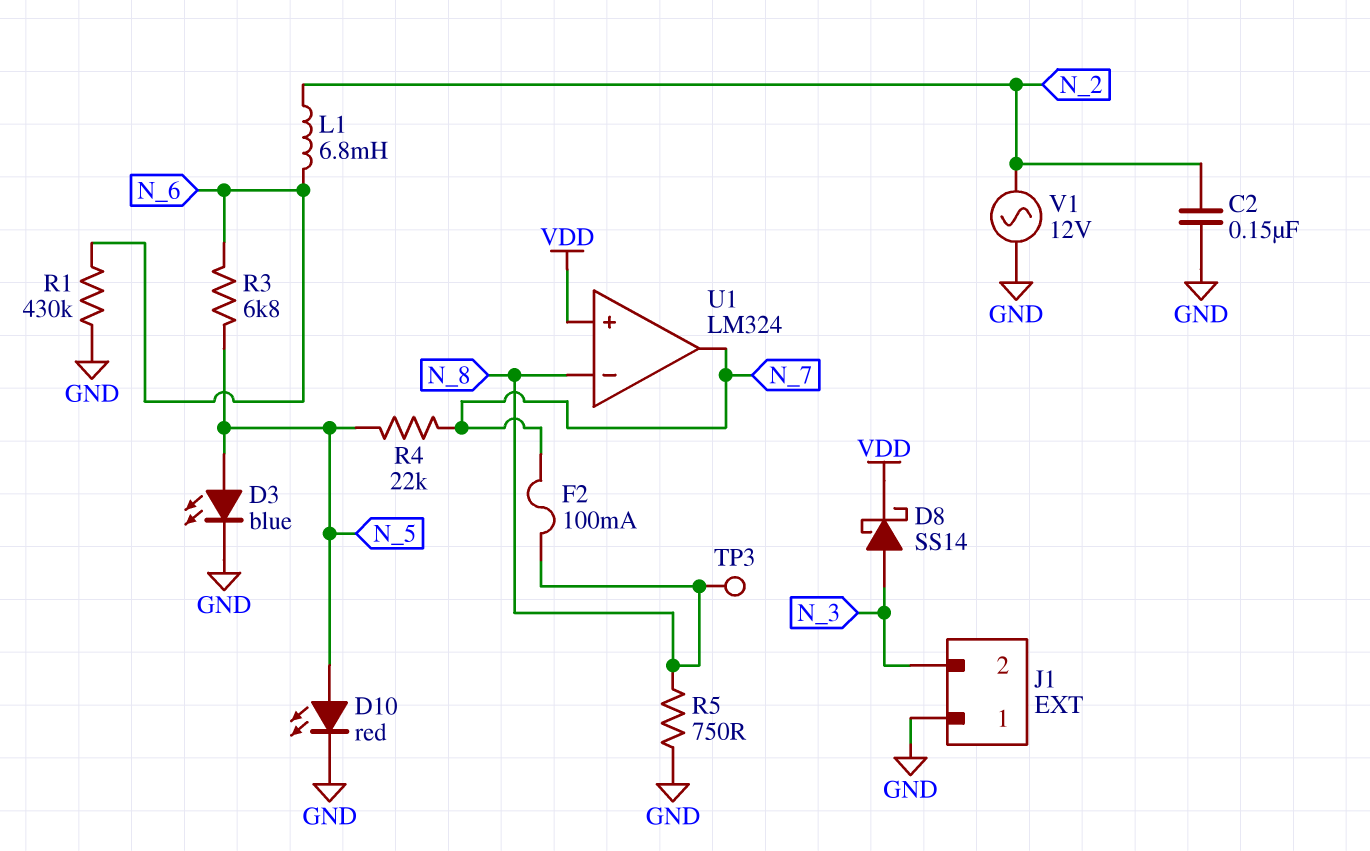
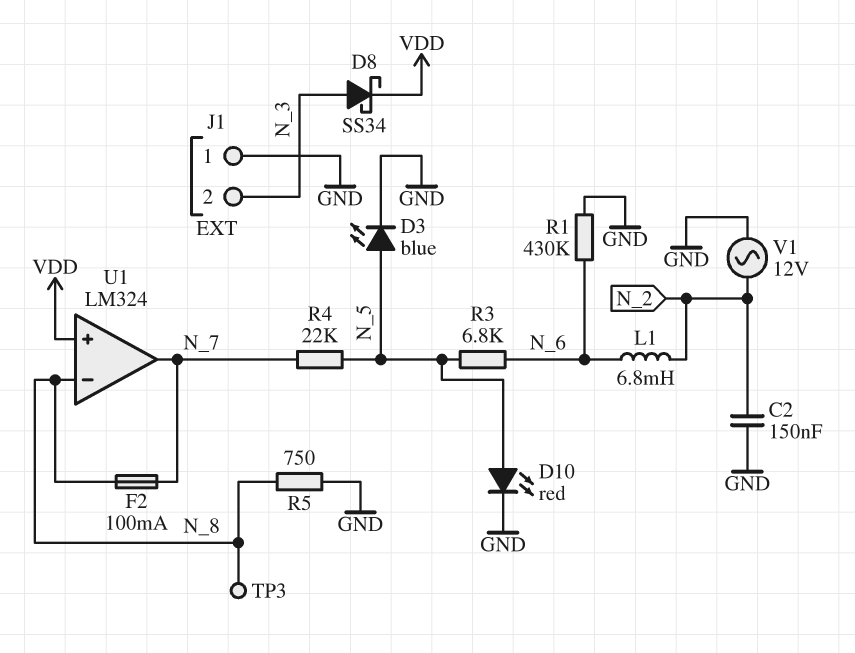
D8: schottky SS14 (A N_3, K VDD) -> schottky SS34 (A N_3, K VDD)

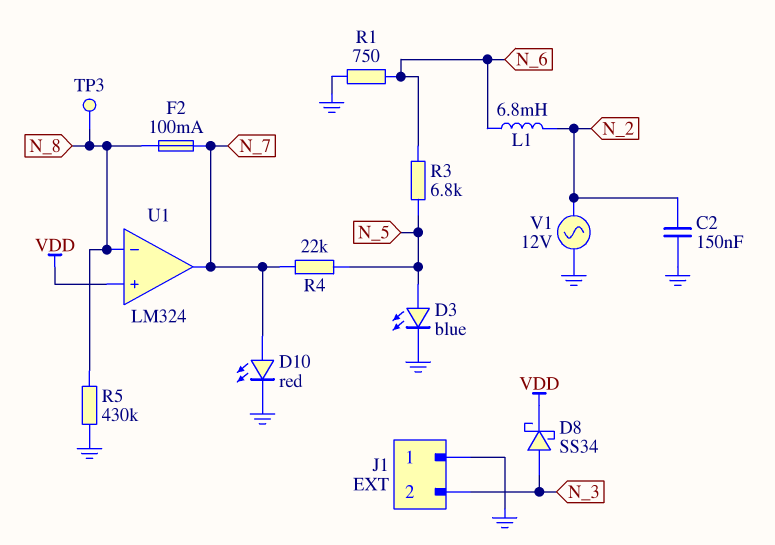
D10: LED red (A N_5, K GND) -> LED red (A N_7, K GND)
R1: 430k (GND, N_6) -> 750 (GND, N_6)
R5: 750 (GND, N_8) -> 430k (GND, N_8)

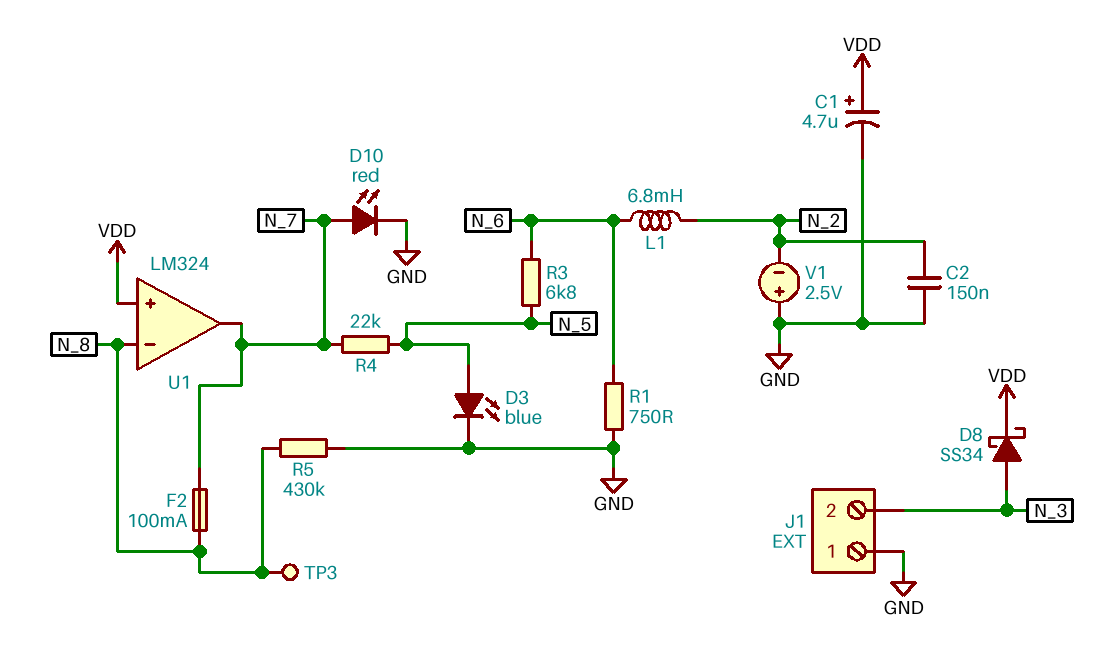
C1: none -> 4.7uF (plus VDD, minus GND)
V1: AC 12V (GND, N_2) -> 2.5V (plus GND, minus N_2)

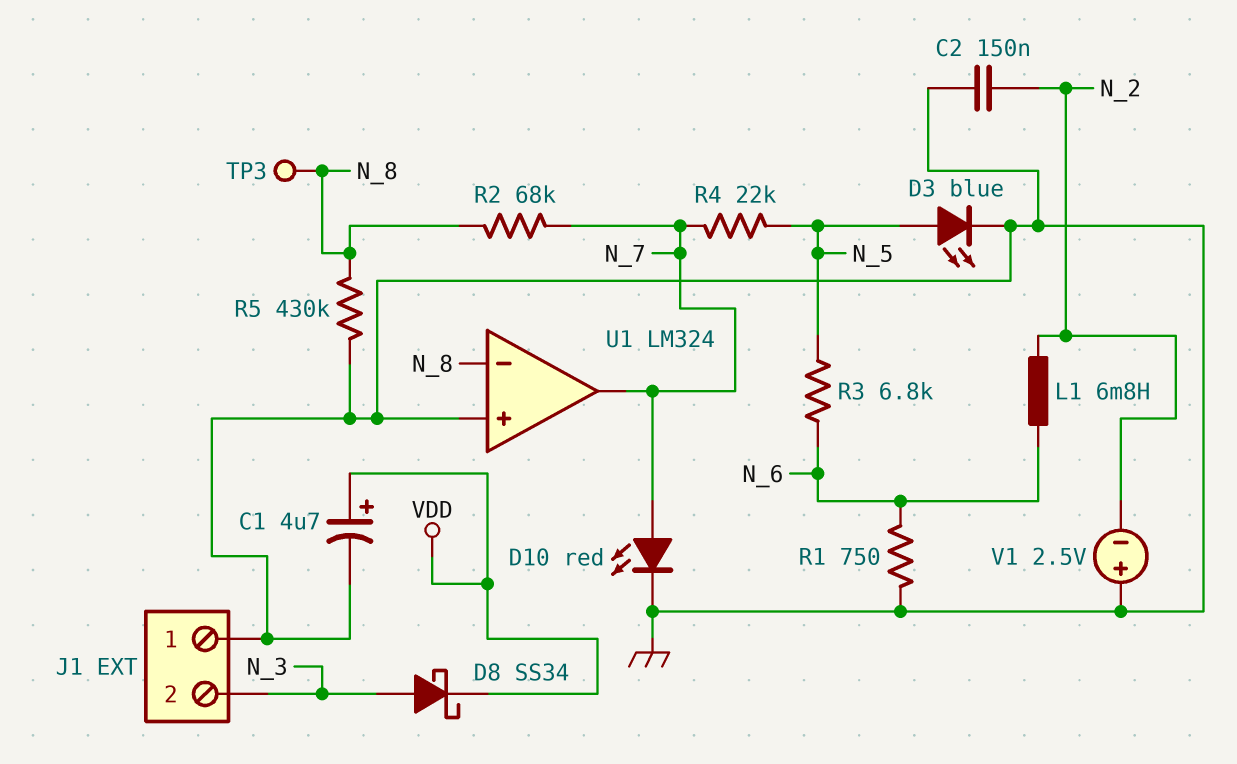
F2: 100mA (N_7, N_8) -> none
R2: none -> 68k (N_7, N_8)
U1 pin in+: VDD -> GND

